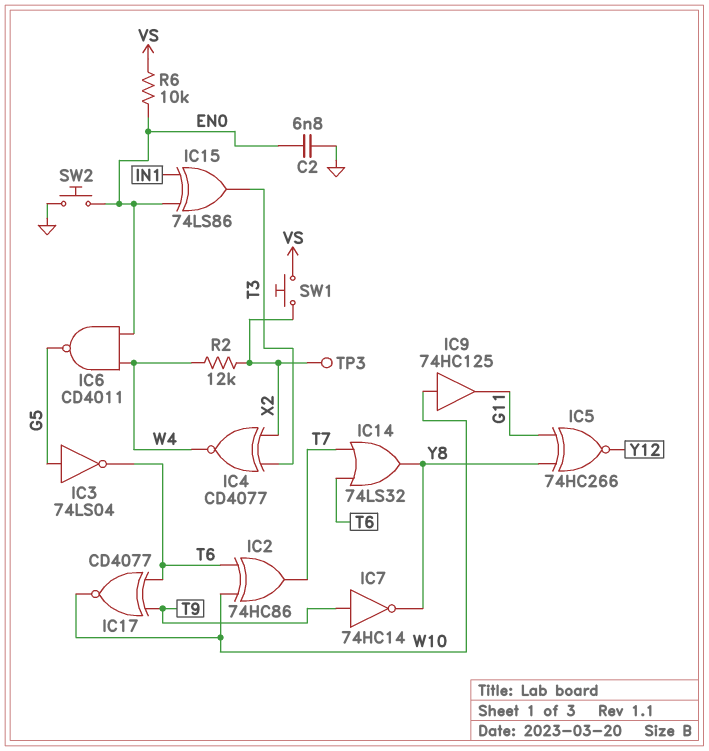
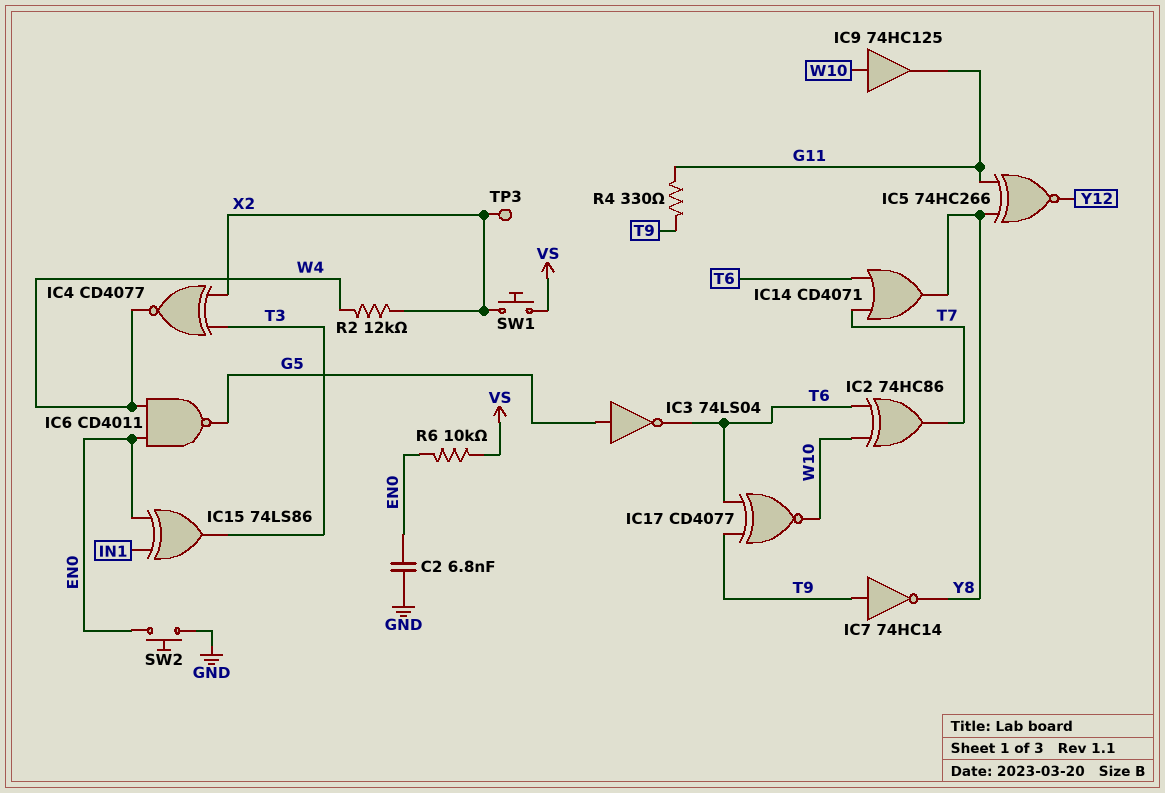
IC14: OR 74LS32 (in T6, in T7, out Y8) -> OR CD4071 (in T6, in T7, out Y8)
R4: none -> 330 (G11, T9)

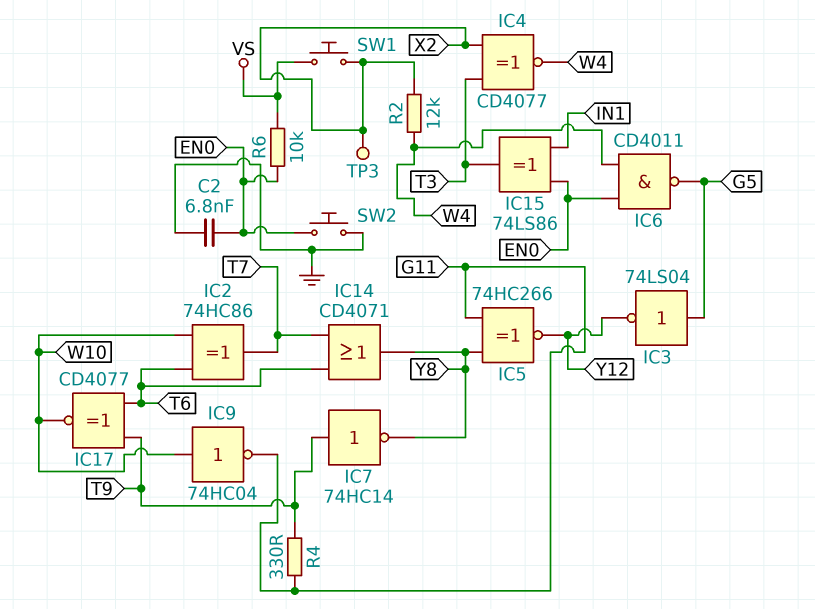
IC3: NOT 74LS04 (in G5, out T6) -> NOT 74LS04 (in G5, out Y12)
IC9: buffer 74HC125 (in W10, out G11) -> NOT 74HC04 (in W10, out G11)

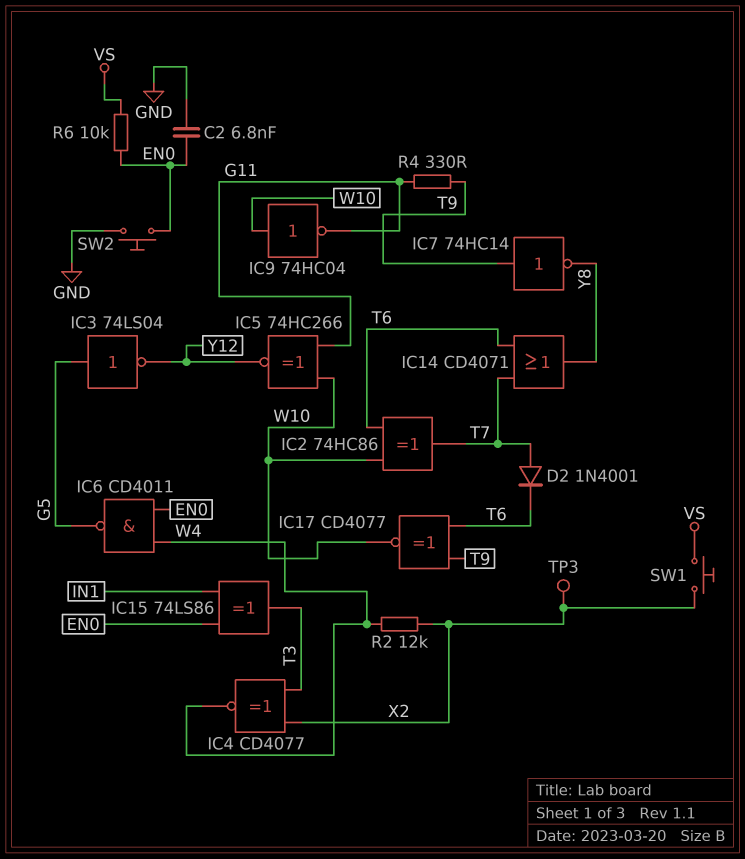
D2: none -> diode 1N4001 (A T7, K T6)
IC5: XNOR 74HC266 (in G11, in Y8, out Y12) -> XNOR 74HC266 (in G11, in W10, out Y12)

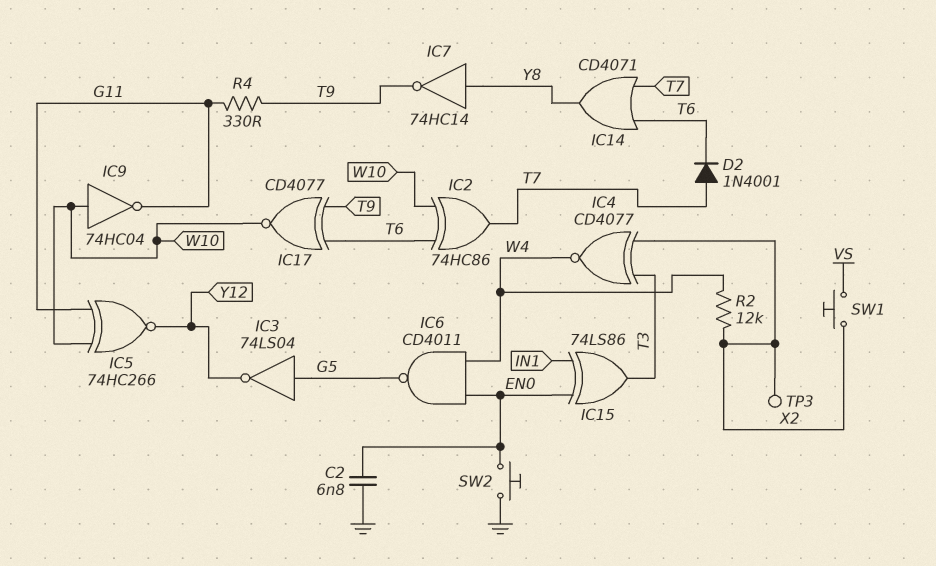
IC7: NOT 74HC14 (in T9, out Y8) -> NOT 74HC14 (in Y8, out T9)
R6: 10k (EN0, VS) -> none

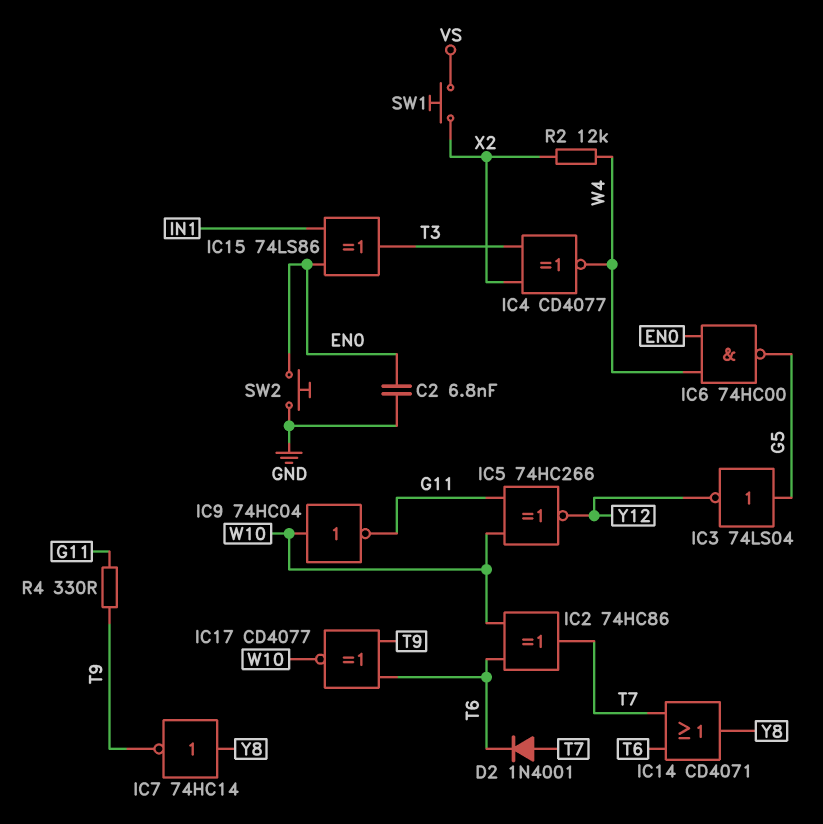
IC6: NAND CD4011 (in EN0, in W4, out G5) -> NAND 74HC00 (in EN0, in W4, out G5)
TP3: test point (X2) -> none

